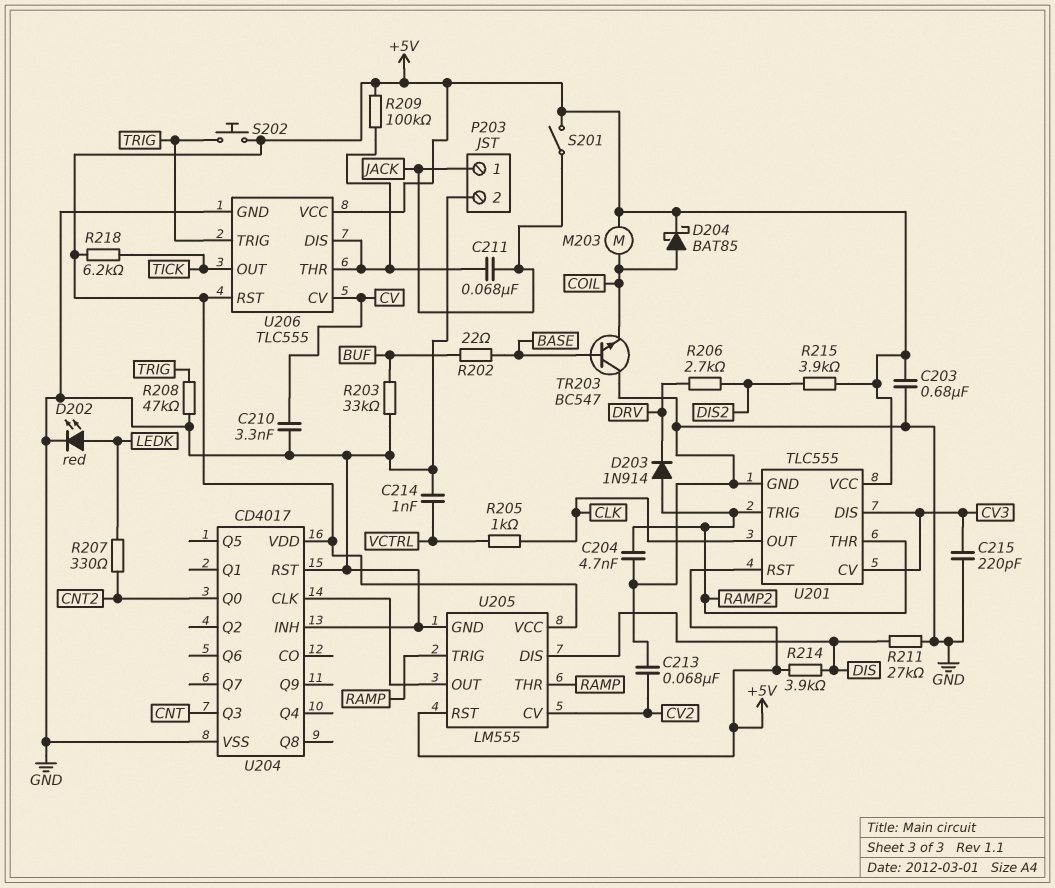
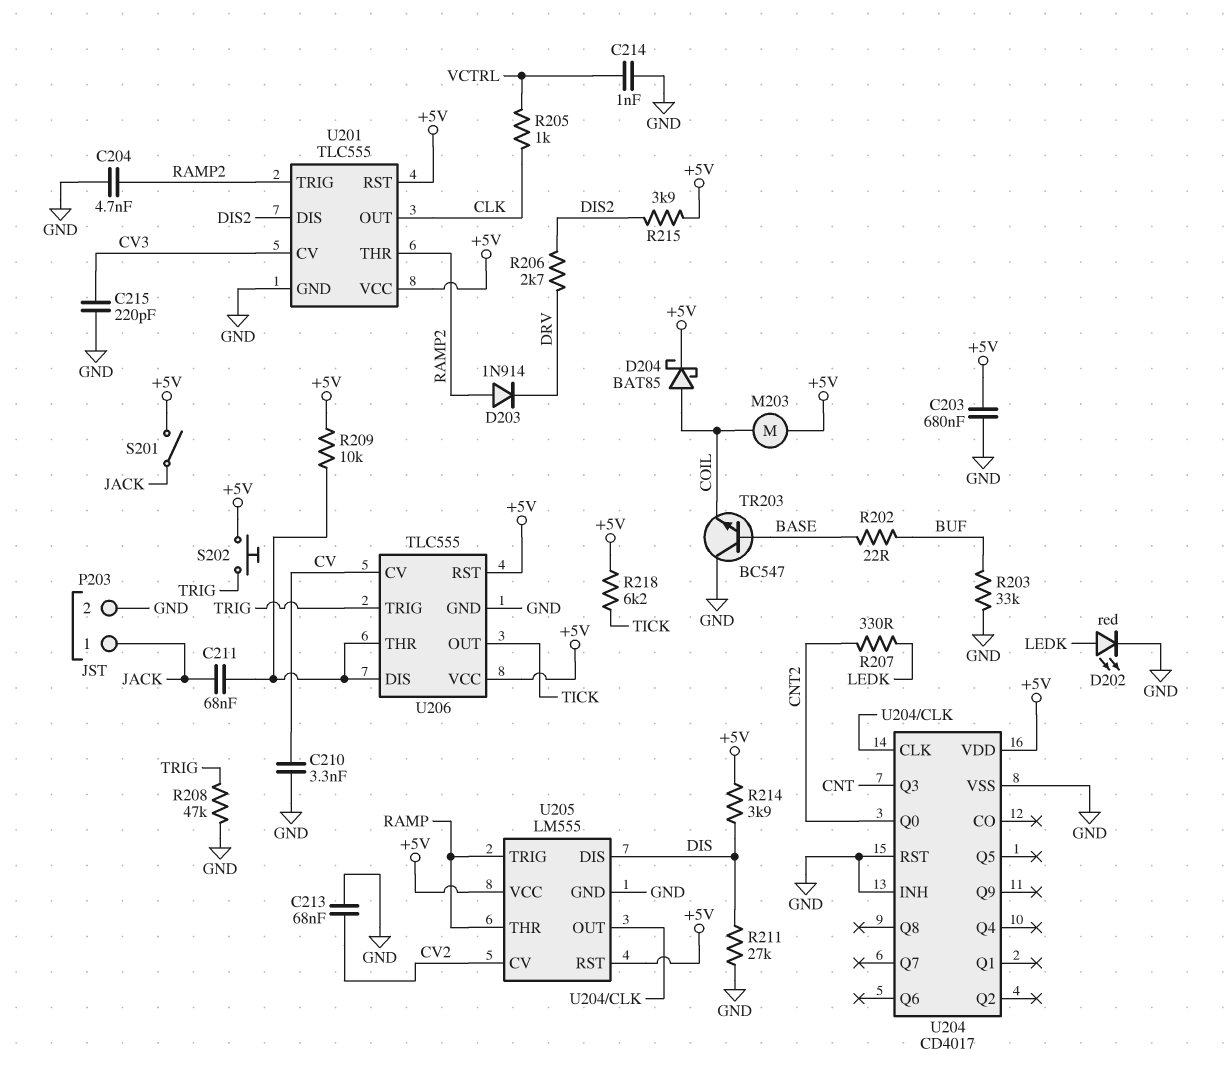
R209: 100k (+5V, U206/DIS) -> 10k (+5V, U206/DIS)
U201 pin DIS: CV3 -> DIS2

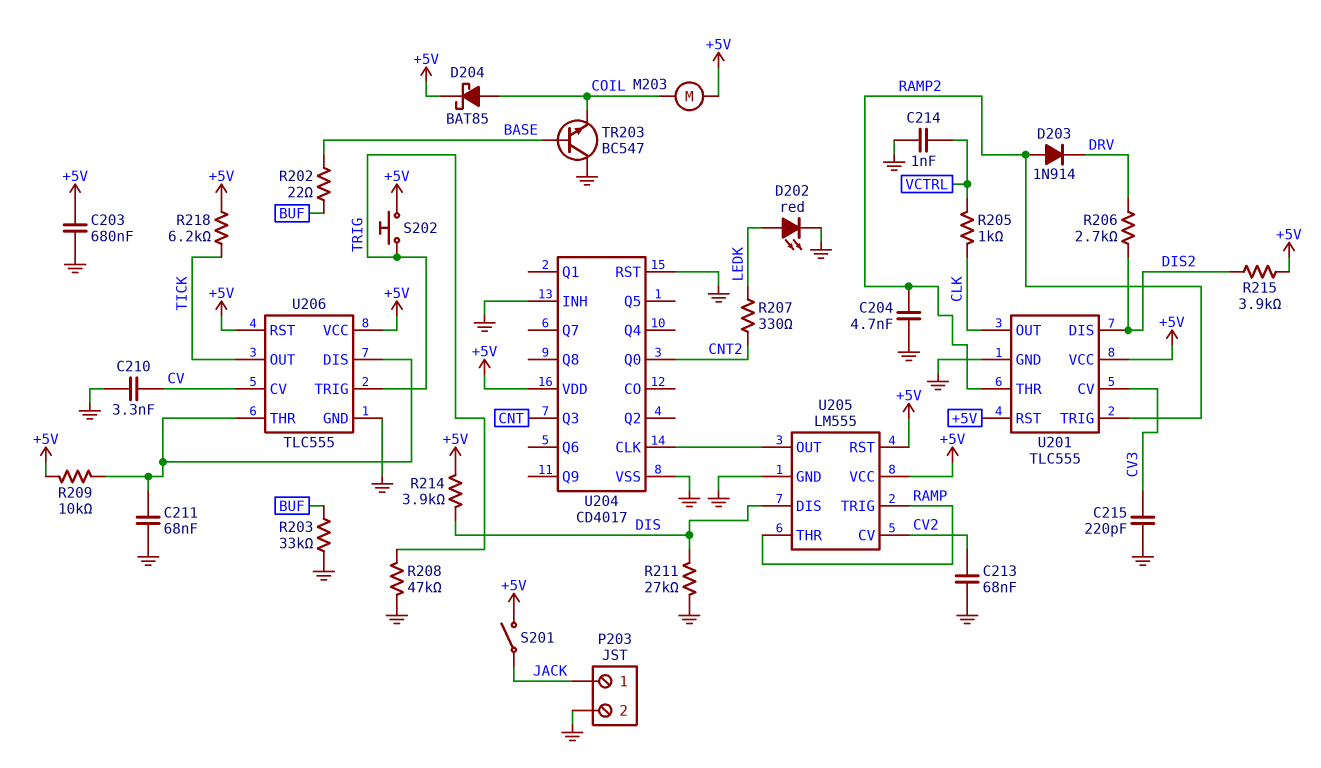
C211: 68nF (JACK, U206/DIS) -> 68nF (GND, U206/DIS)

